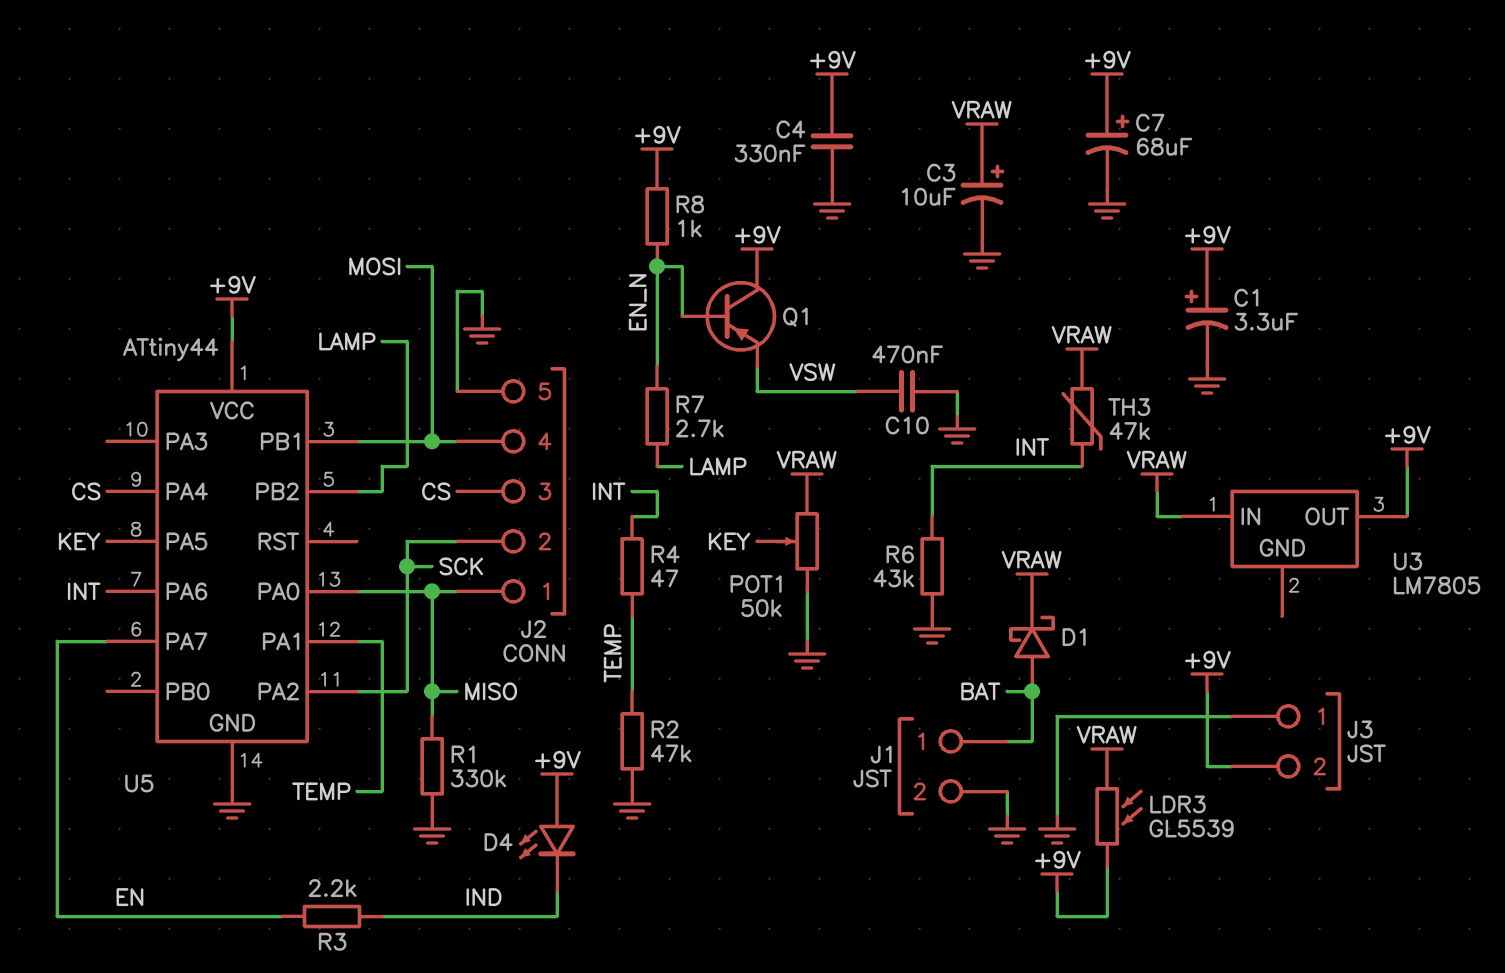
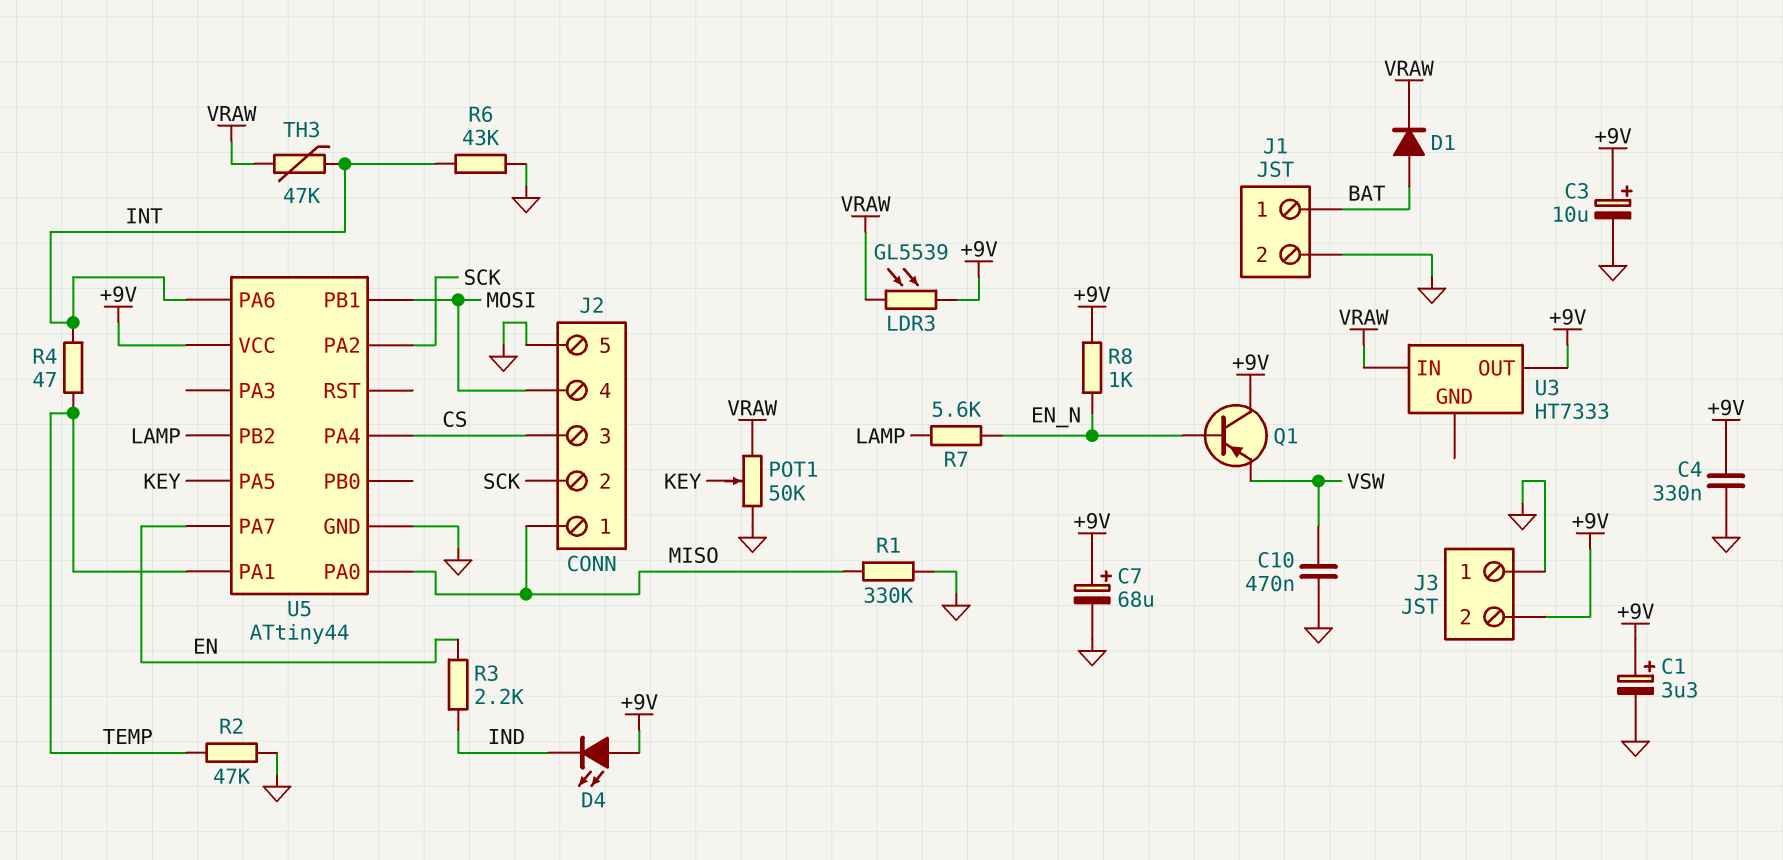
C3: 10uF (plus VRAW, minus GND) -> 10uF (plus +9V, minus GND)
D1: schottky (A BAT, K VRAW) -> diode (A BAT, K VRAW)
R7: 2.7k (EN_N, LAMP) -> 5.6k (EN_N, LAMP)
U3: LM7805 -> HT7333

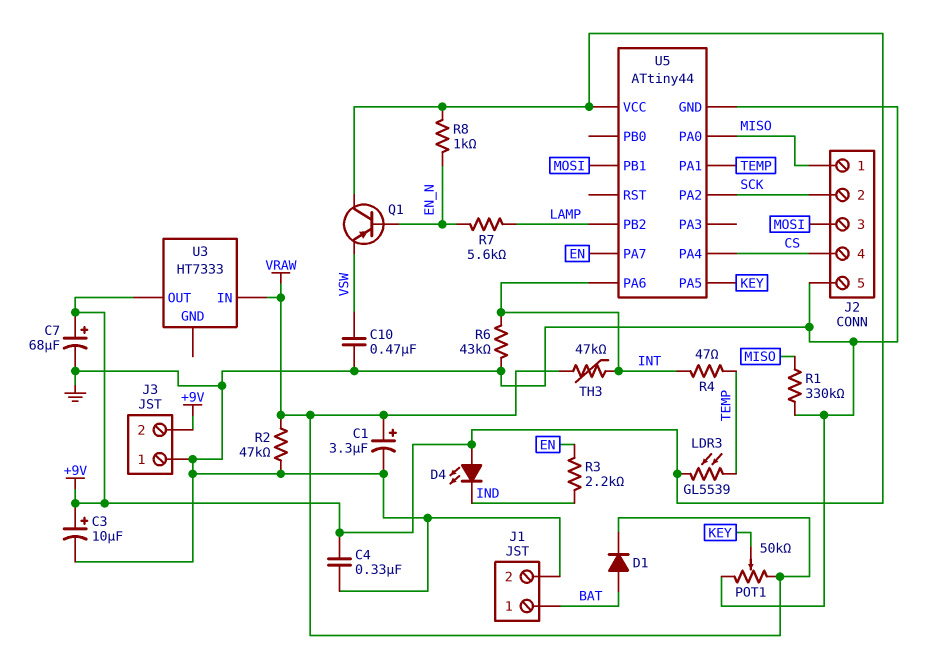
C1: 3.3uF (plus +9V, minus GND) -> 3.3uF (plus VRAW, minus GND)
J2 pin 3: CS -> MOSI
J2 pin 4: MOSI -> CS
LDR3: GL5539 (+9V, VRAW) -> GL5539 (+9V, TEMP)
R2: 47k (GND, TEMP) -> 47k (GND, VRAW)

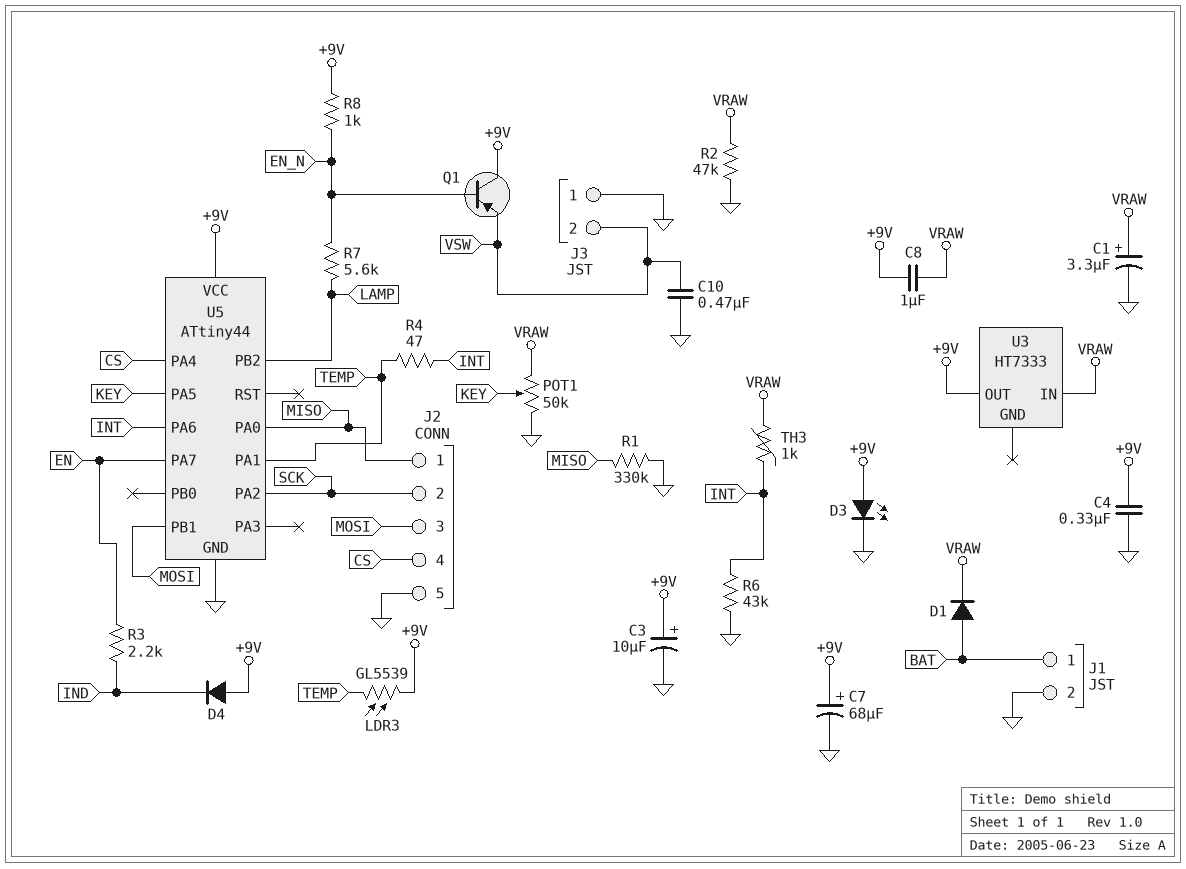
C8: none -> 1uF (+9V, VRAW)
D3: none -> LED (A +9V, K GND)
D4: LED (A +9V, K IND) -> diode (A +9V, K IND)
J3 pin 2: +9V -> VSW
TH3: 47k (INT, VRAW) -> 1k (INT, VRAW)

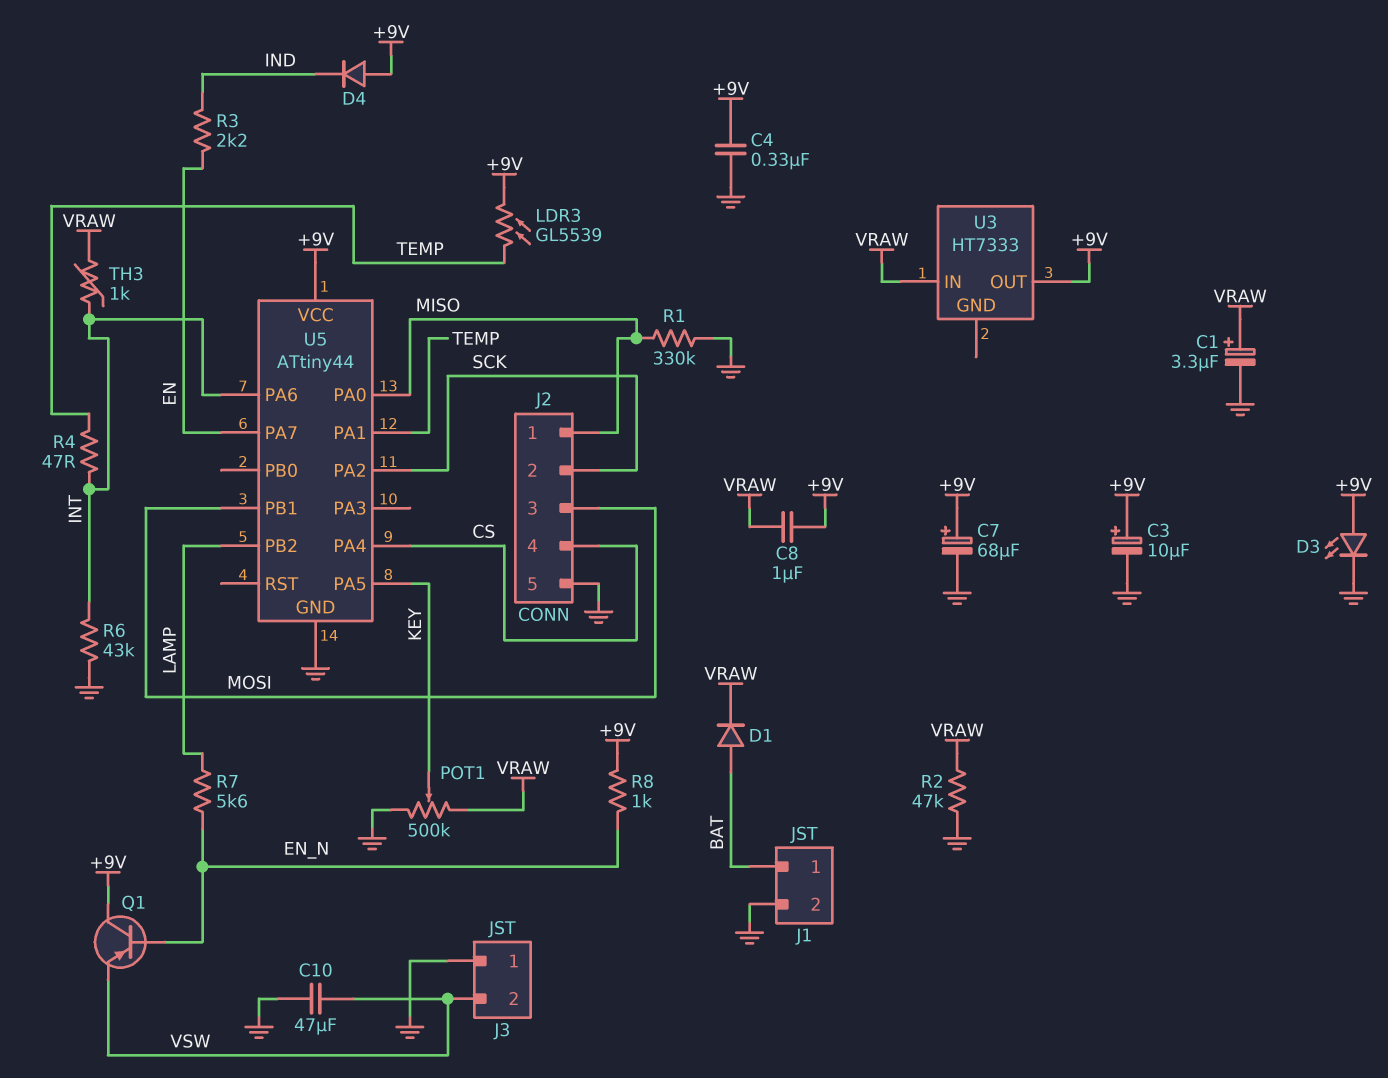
C10: 470nF (GND, VSW) -> 47uF (GND, VSW)
POT1: 50k (GND, VRAW, wiper KEY) -> 500k (GND, VRAW, wiper KEY)

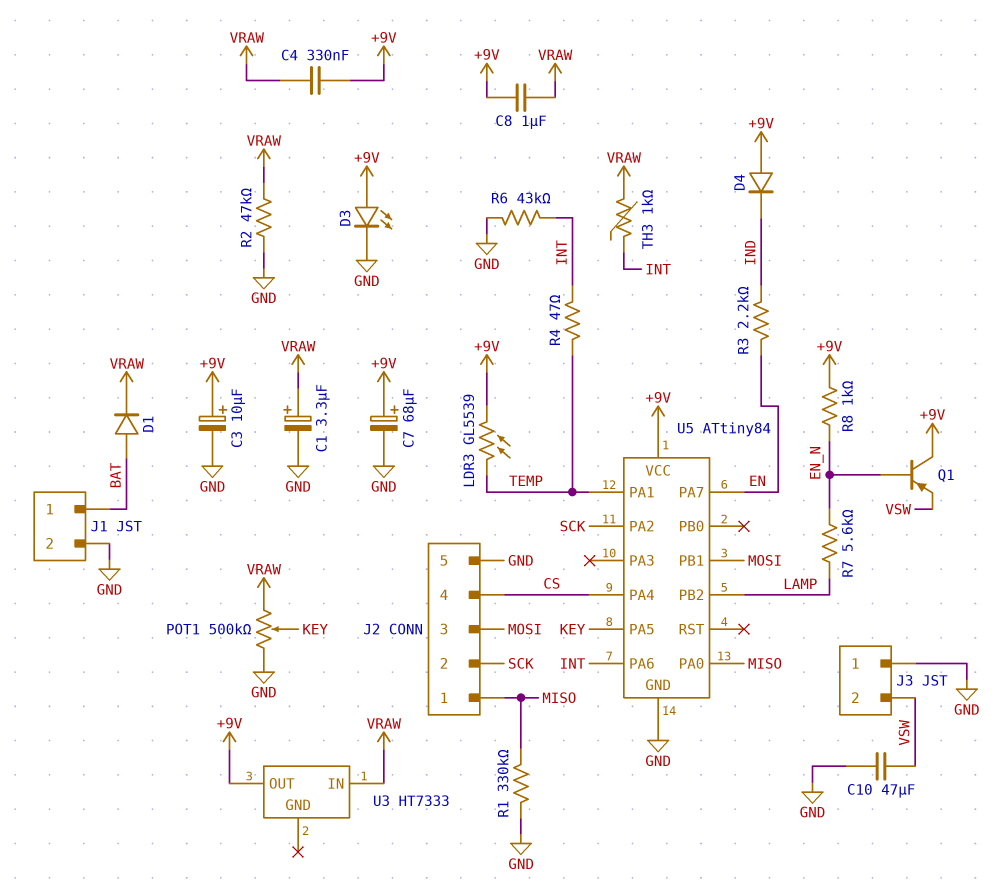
C4: 330nF (+9V, GND) -> 330nF (+9V, VRAW)
U5: ATtiny44 -> ATtiny84

